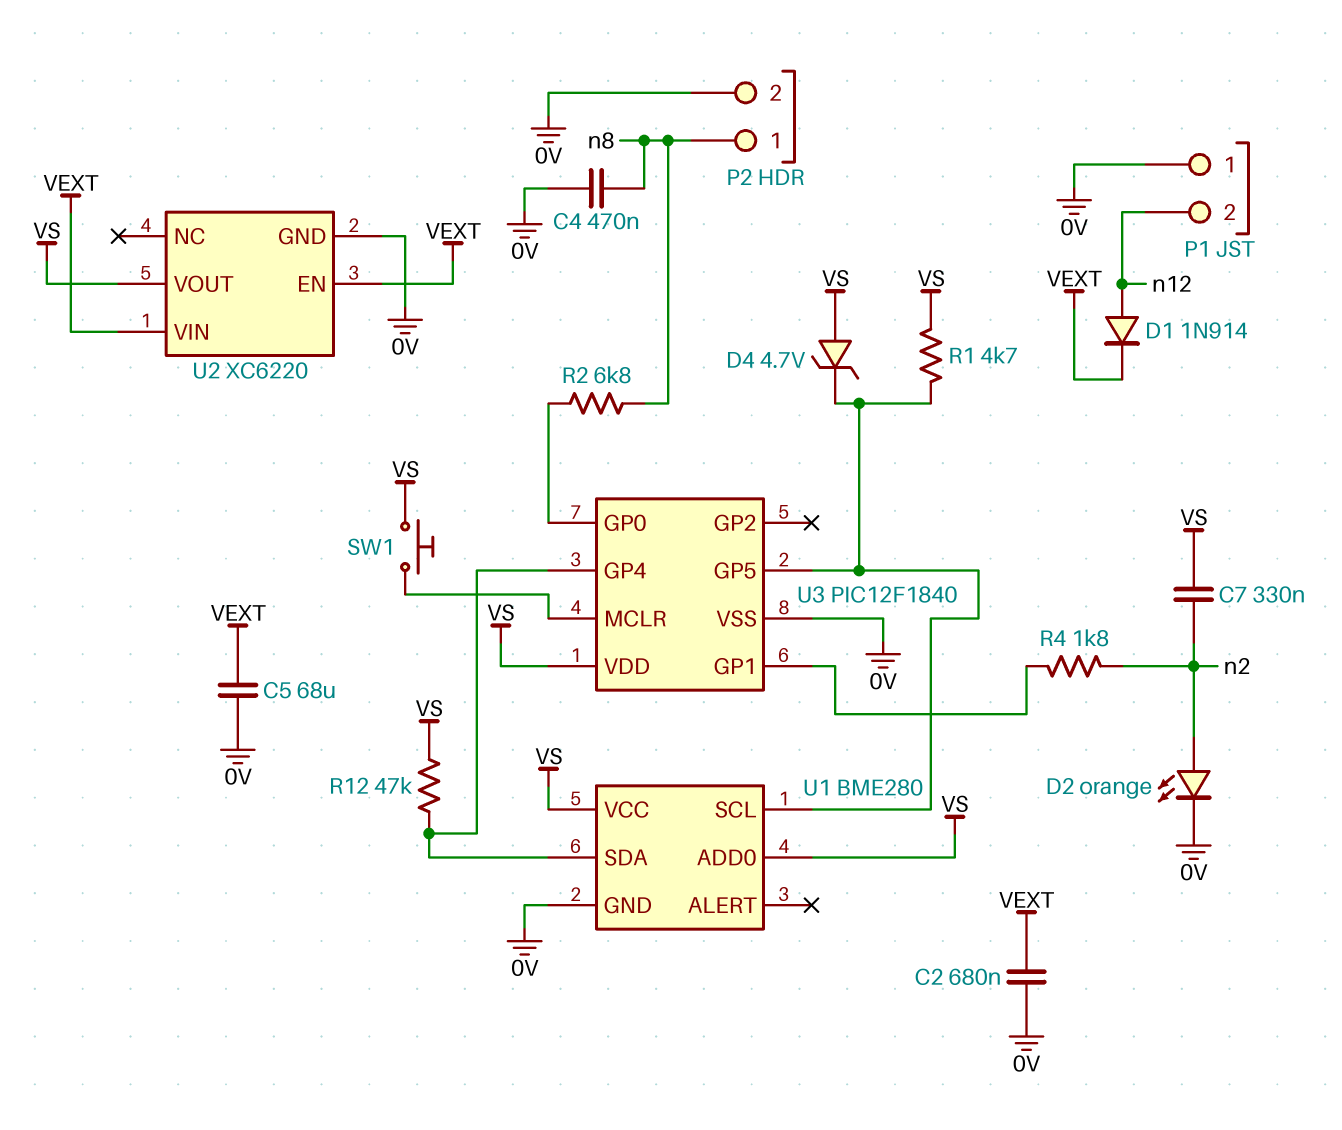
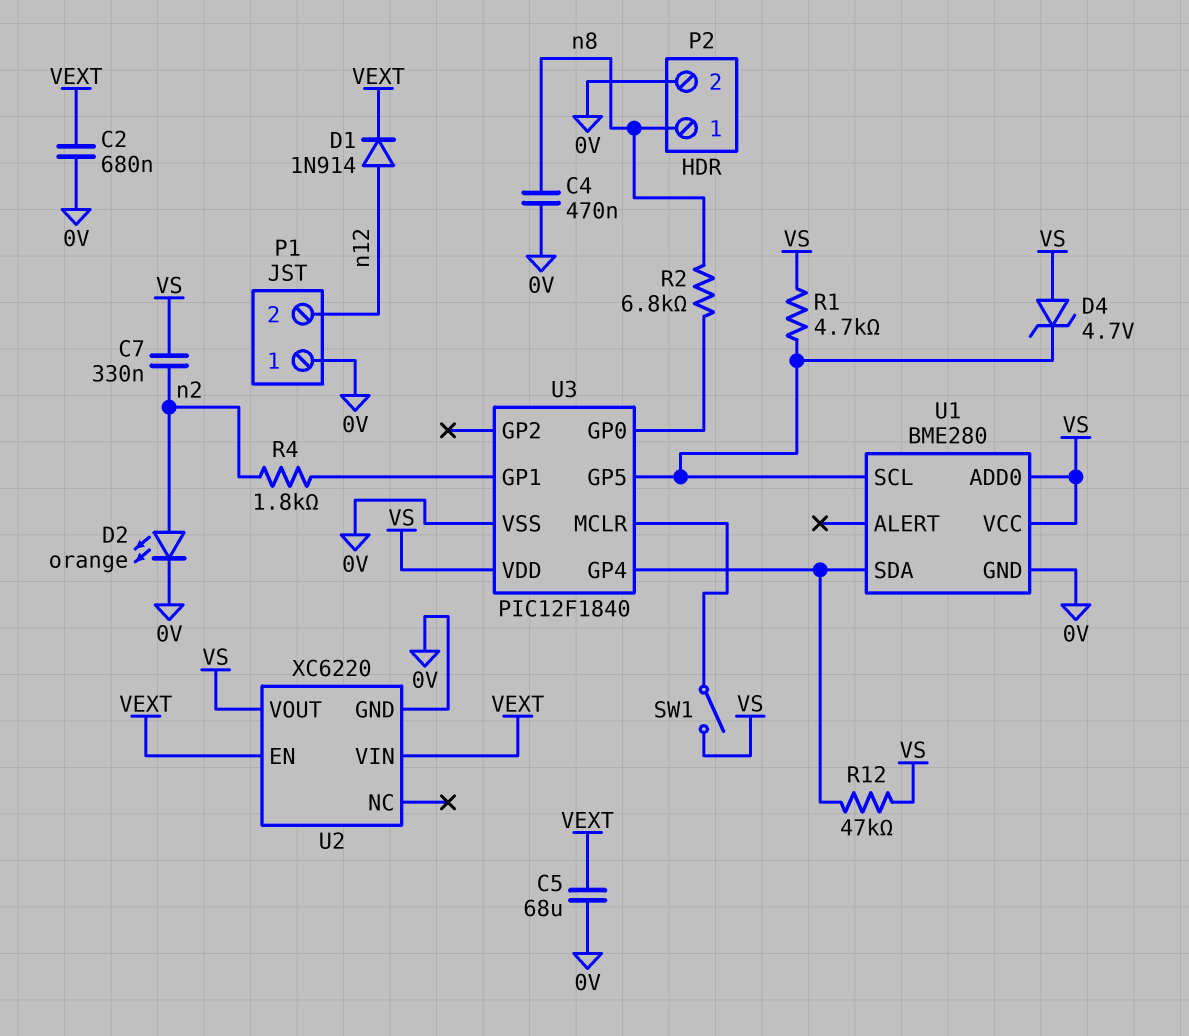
SW1: button (U3/MCLR, VS) -> switch (U3/MCLR, VS)

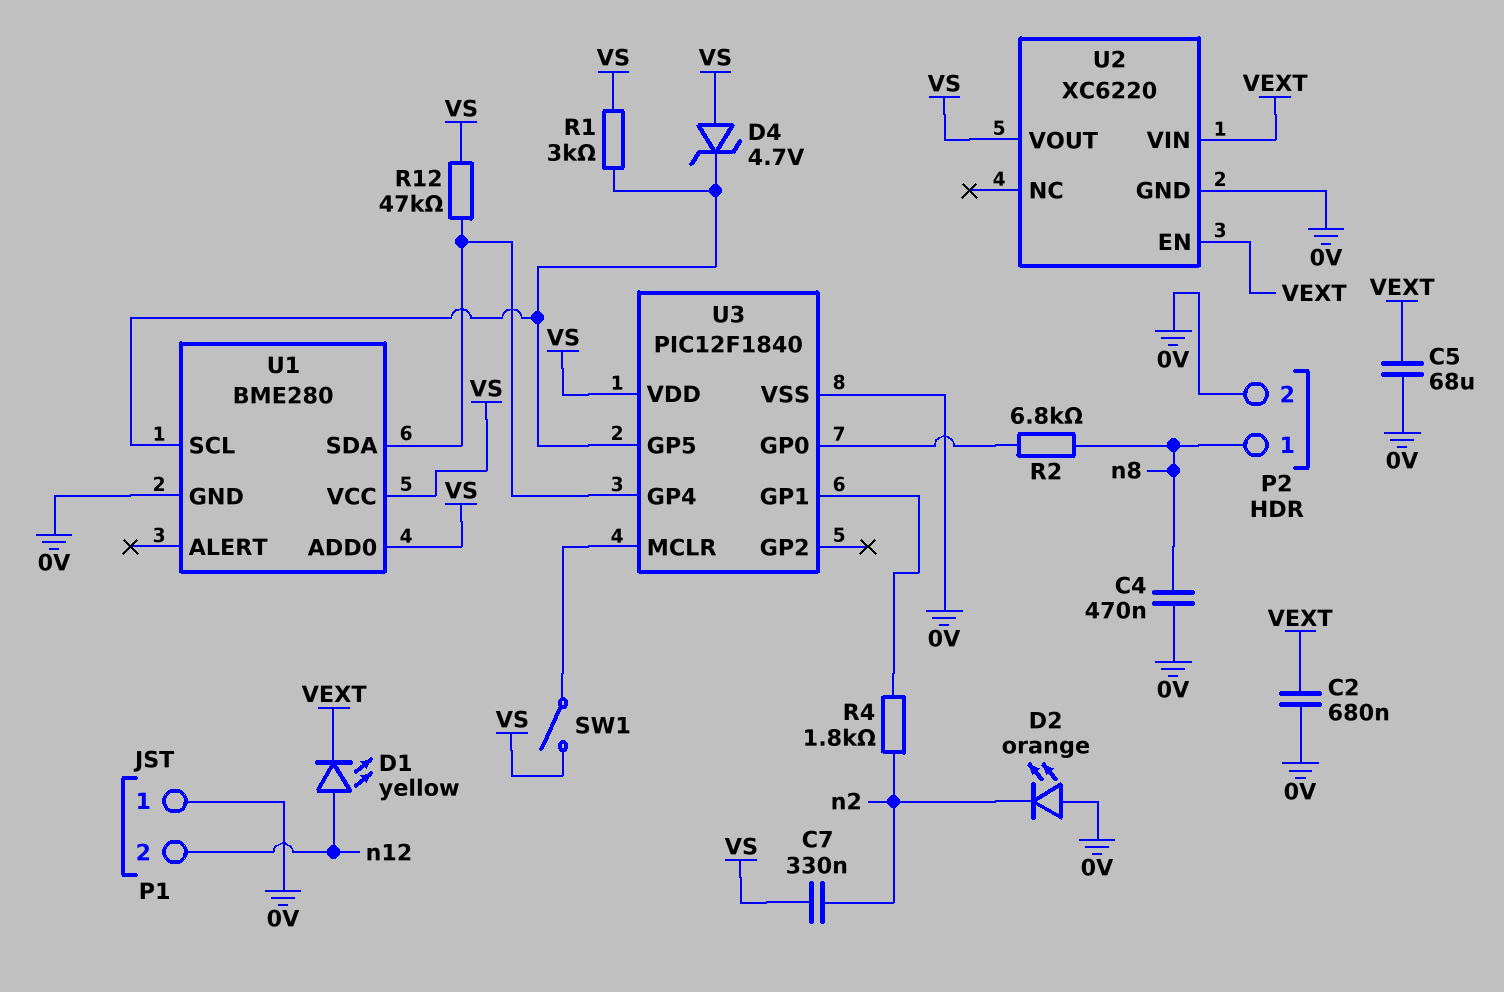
D1: diode 1N914 (A n12, K VEXT) -> LED yellow (A n12, K VEXT)
D2: LED orange (A n2, K 0V) -> LED orange (A 0V, K n2)
R1: 4.7k (U1/SCL, VS) -> 3k (U1/SCL, VS)

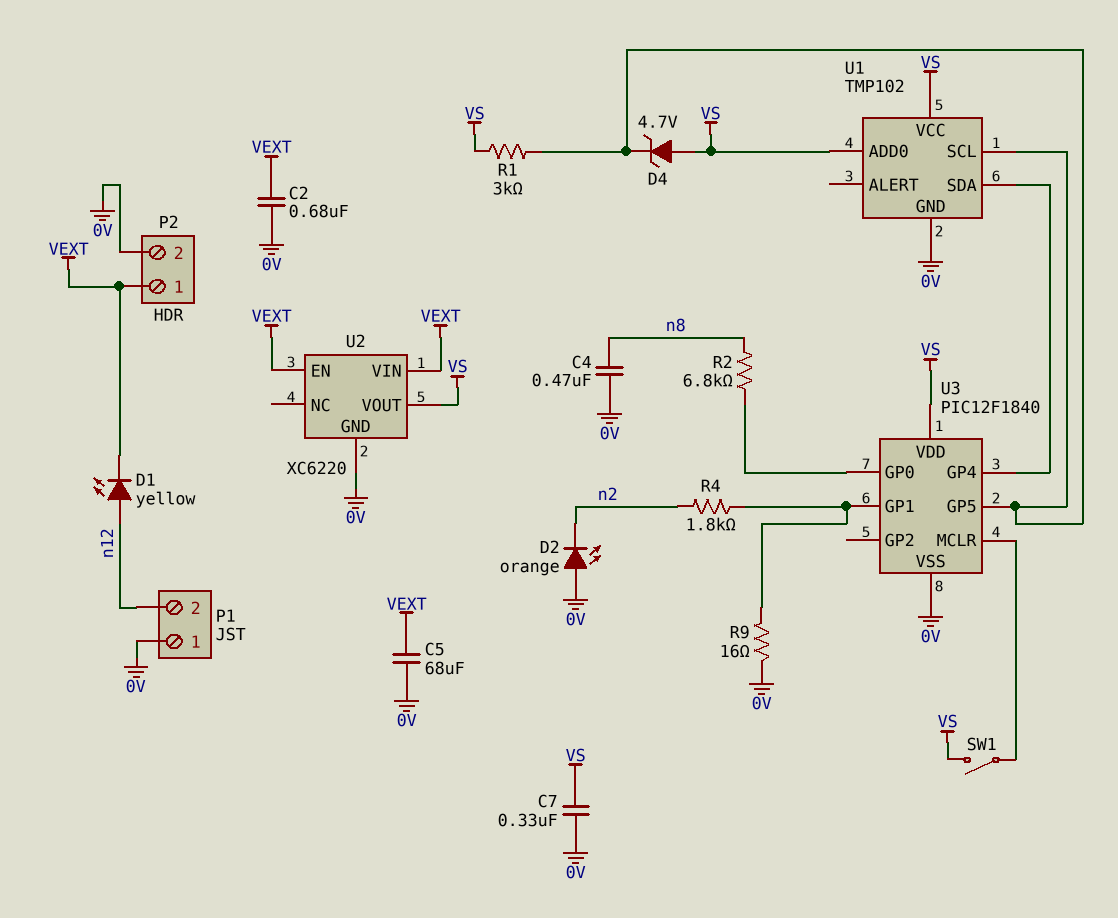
C7: 330nF (VS, n2) -> 330nF (0V, VS)
P2 pin 1: n8 -> VEXT
R9: none -> 16 (0V, U3/GP1)
R12: 47k (U1/SDA, VS) -> none
U1: BME280 -> TMP102

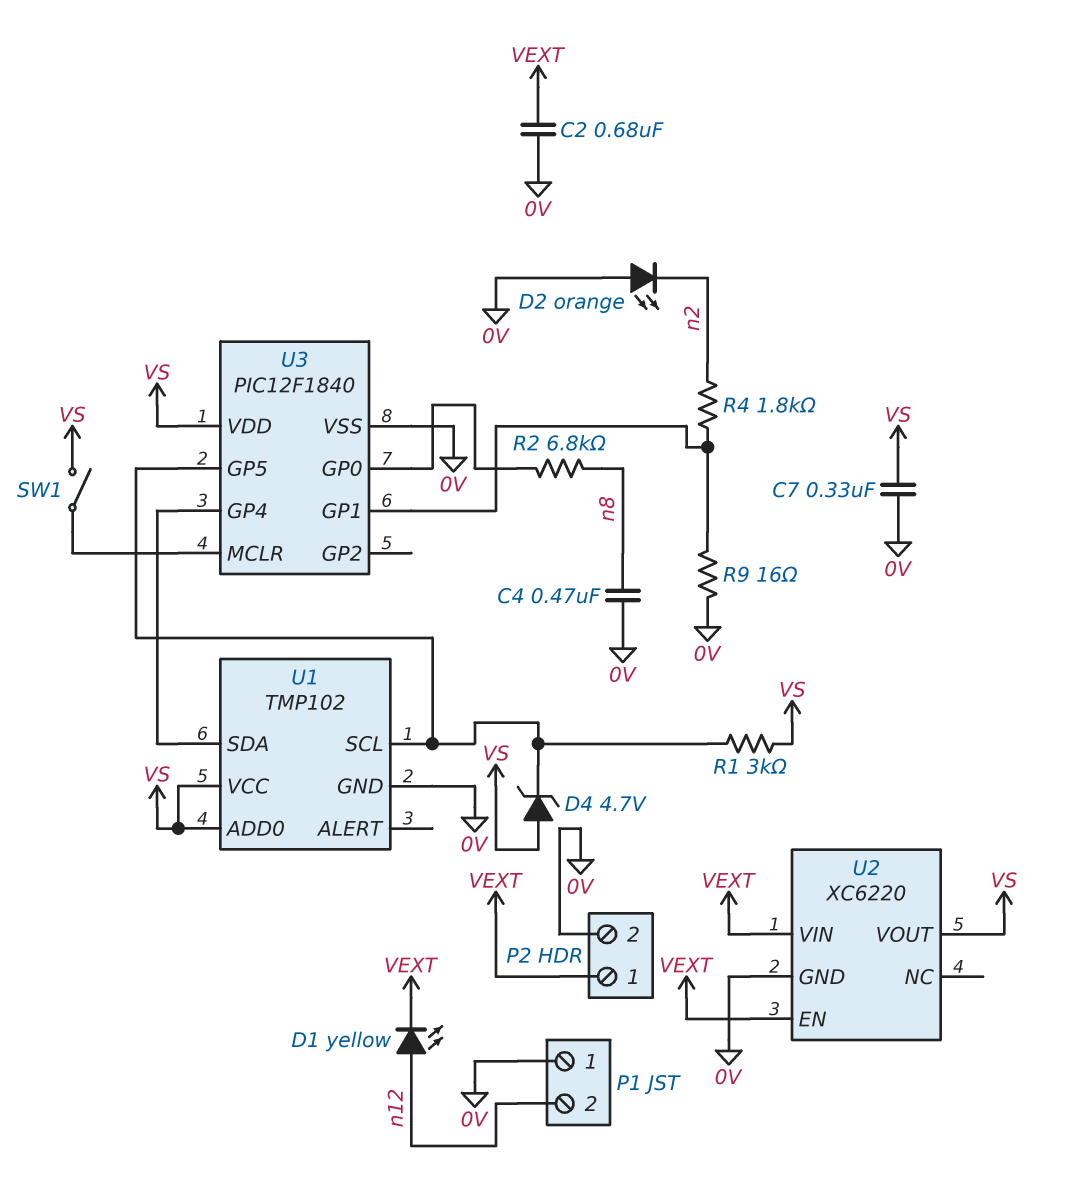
C5: 68uF (0V, VEXT) -> none

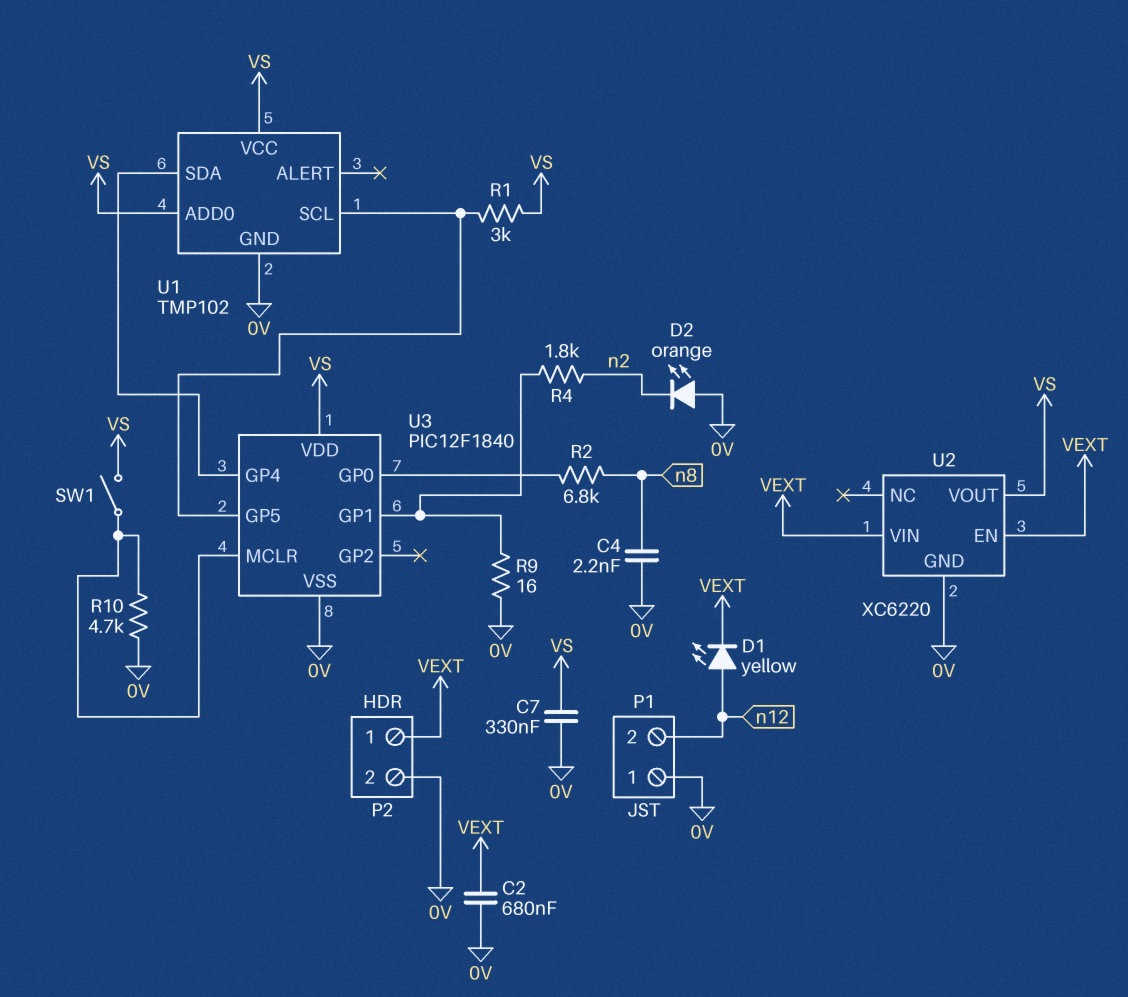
C4: 470nF (0V, n8) -> 2.2nF (0V, n8)
D4: zener 4.7V (A VS, K U1/SCL) -> none
R10: none -> 4.7k (0V, U3/MCLR)

